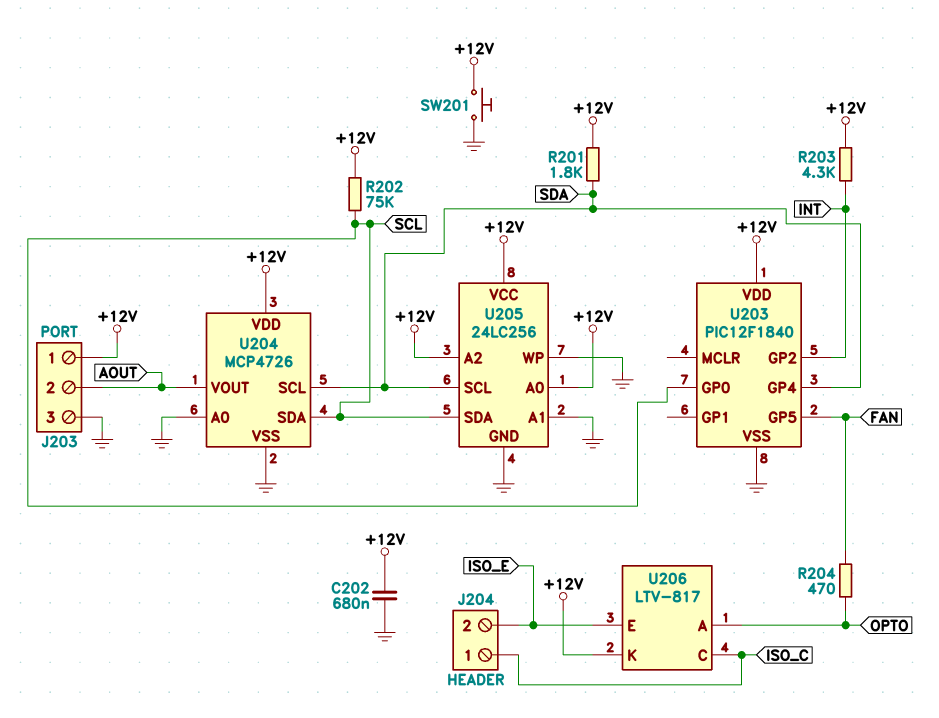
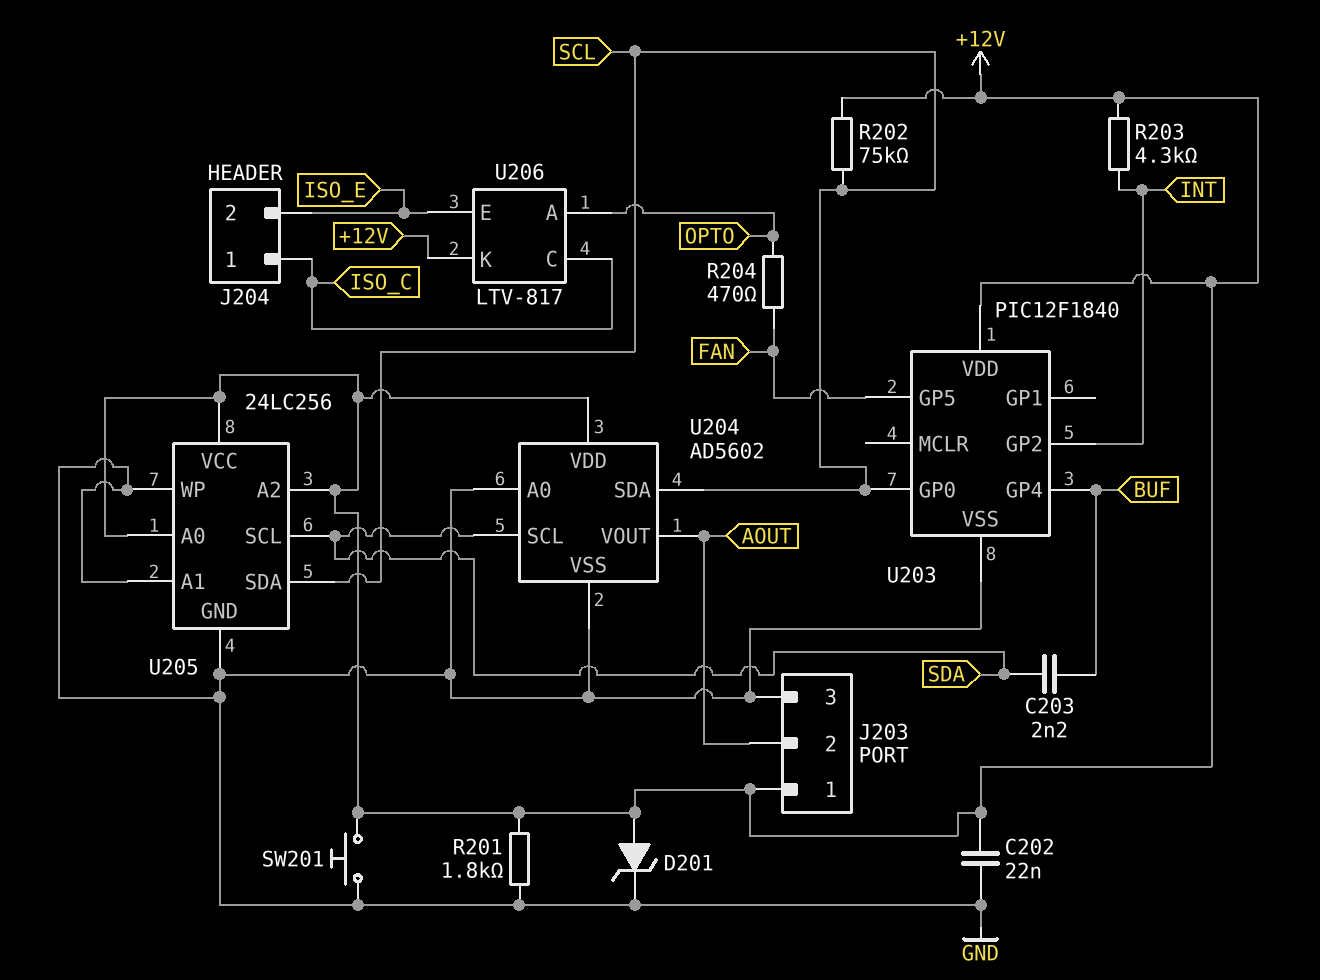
C202: 680nF (+12V, GND) -> 22nF (+12V, GND)
C203: none -> 2.2nF (BUF, SDA)
D201: none -> zener (A +12V, K GND)
R201: 1.8k (+12V, SDA) -> 1.8k (+12V, GND)
U203 pin GP4: SDA -> BUF
U204: MCP4726 -> AD5602

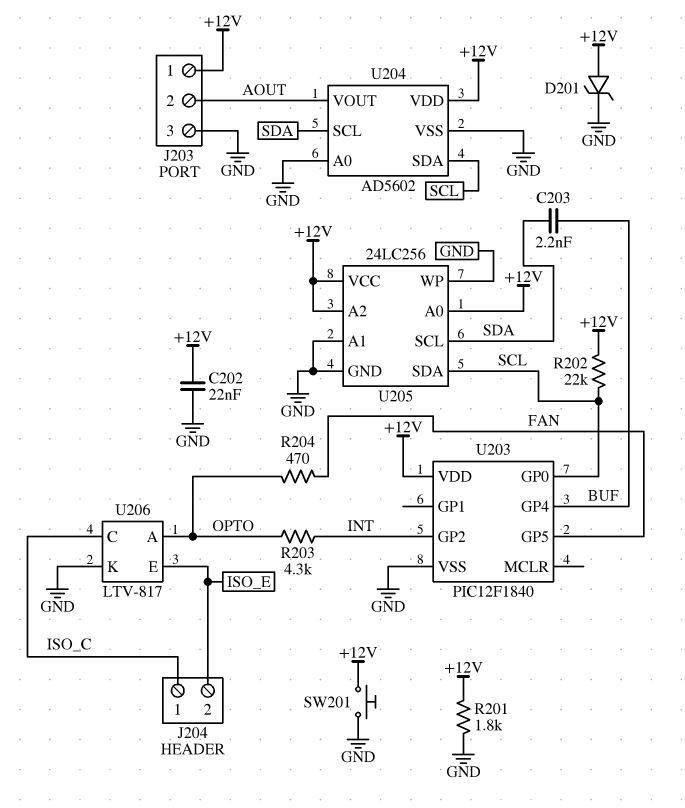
R202: 75k (+12V, SCL) -> 22k (+12V, SCL)
R203: 4.3k (+12V, INT) -> 4.3k (INT, OPTO)
U206 pin K: +12V -> GND

